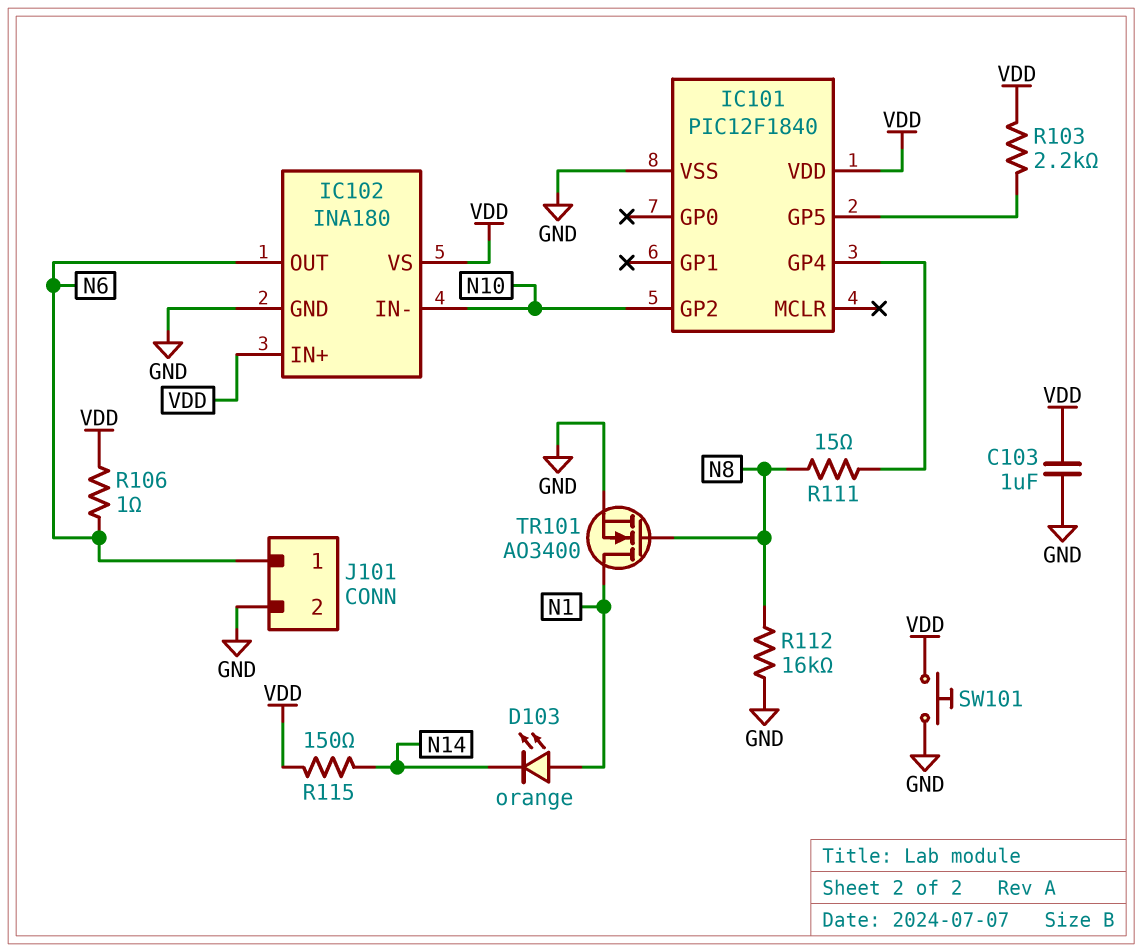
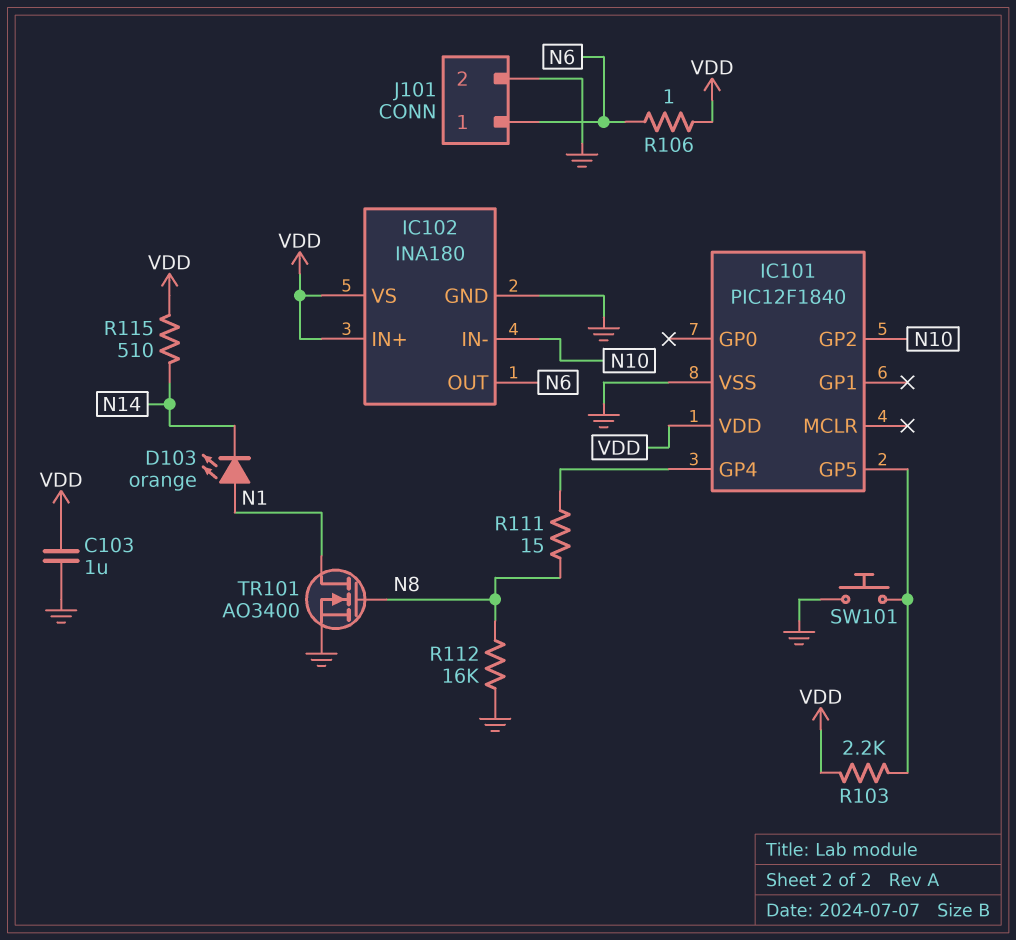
R115: 150 (N14, VDD) -> 510 (N14, VDD)
SW101: button (GND, VDD) -> button (GND, IC101/GP5)

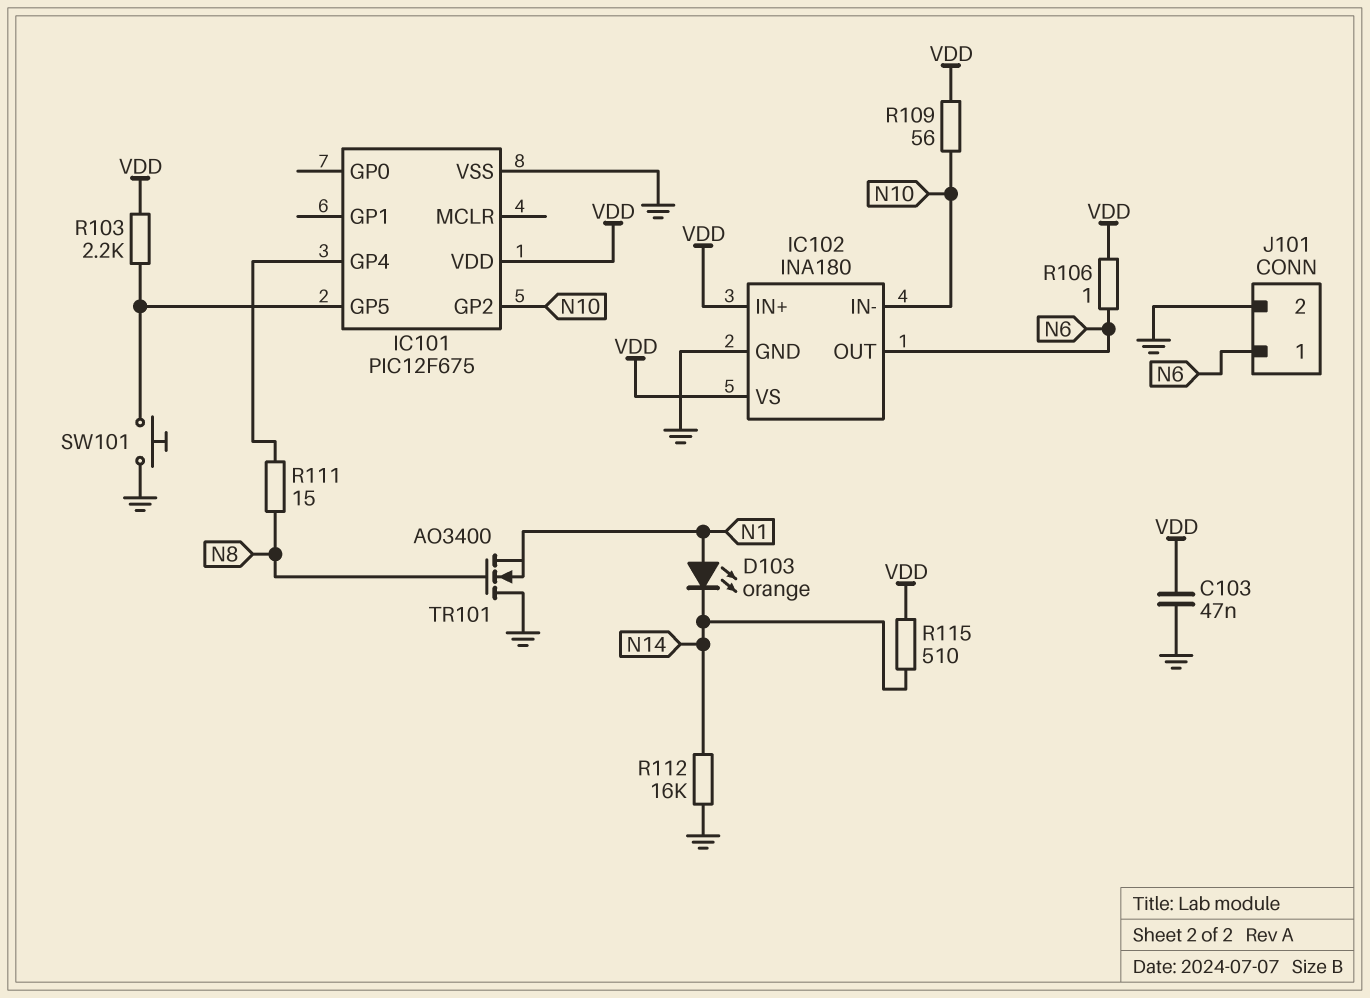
C103: 1uF (GND, VDD) -> 47nF (GND, VDD)
IC101: PIC12F1840 -> PIC12F675
R109: none -> 56 (N10, VDD)
R112: 16k (GND, N8) -> 16k (GND, N14)
TR101: NMOS AO3400 (G N8, D N1, S GND) -> NMOS AO3400 (G N8, D GND, S N1)

